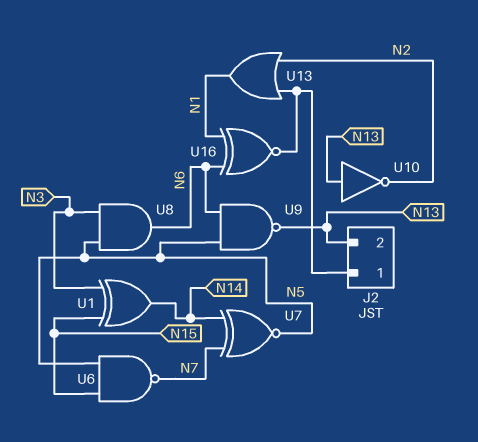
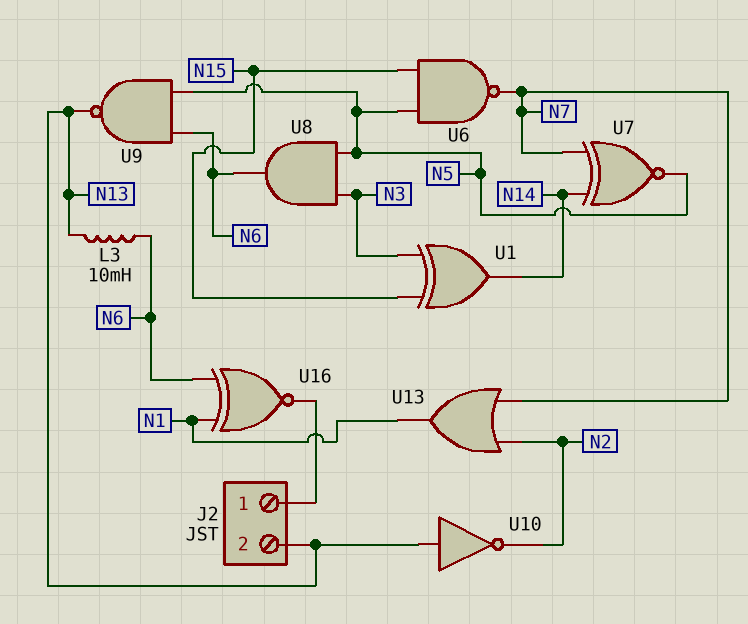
L3: none -> 10mH (N6, N13)
U13: OR (in J2/1, in N2, out N1) -> OR (in N2, in N7, out N1)

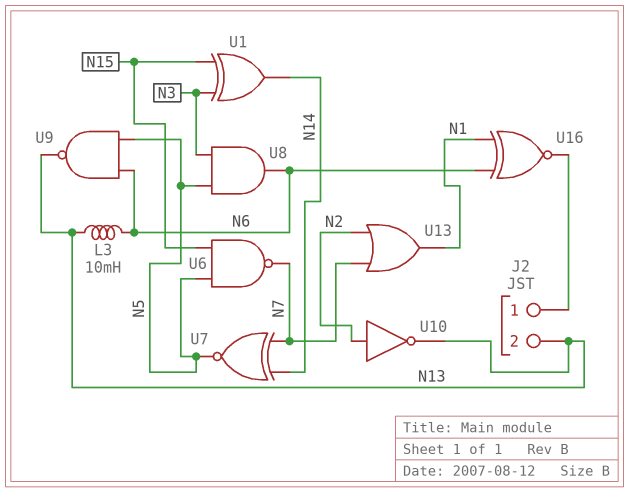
U10: NOT (in N13, out N2) -> NOT (in N2, out N13)

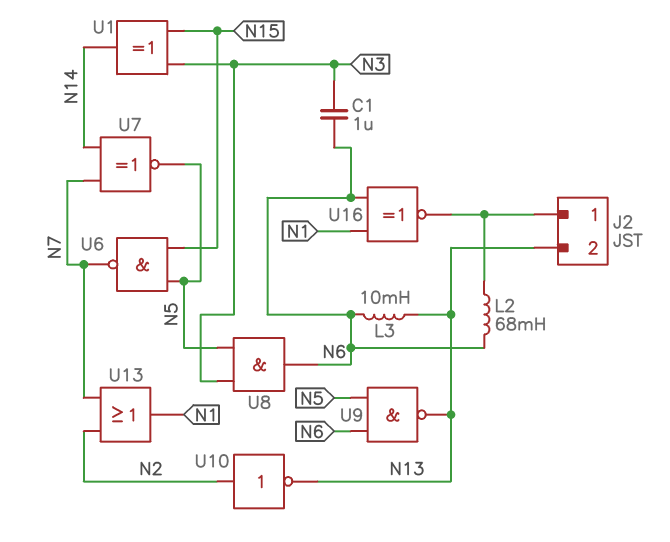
C1: none -> 1uF (N3, N6)
L2: none -> 68mH (J2/1, N6)

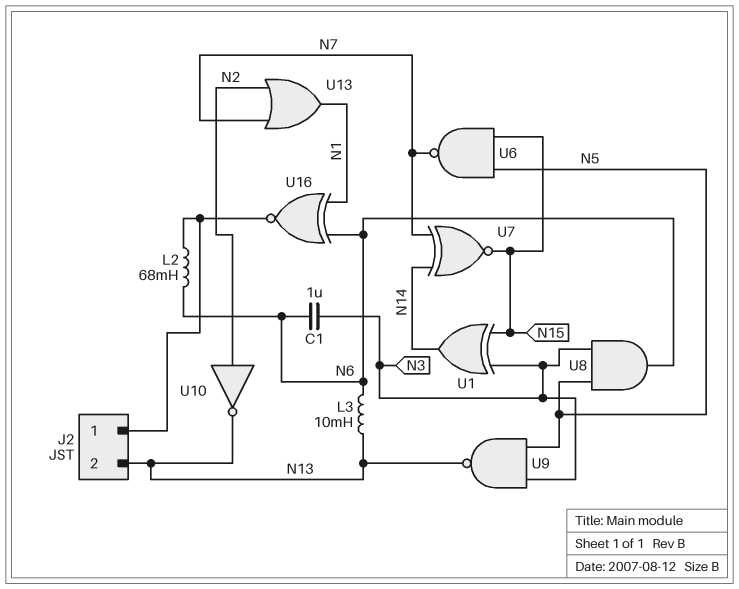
U7: XNOR (in N7, in N14, out N5) -> XNOR (in N7, in N14, out N15)
U9: NAND (in N5, in N6, out N13) -> NAND (in N3, in N5, out N13)

